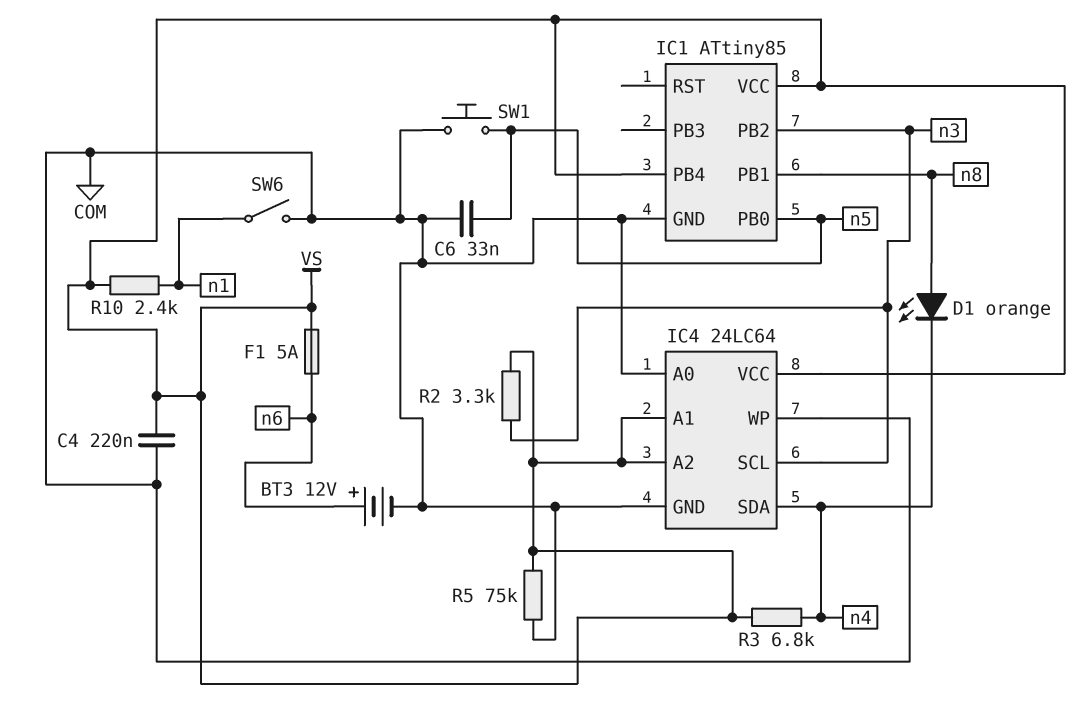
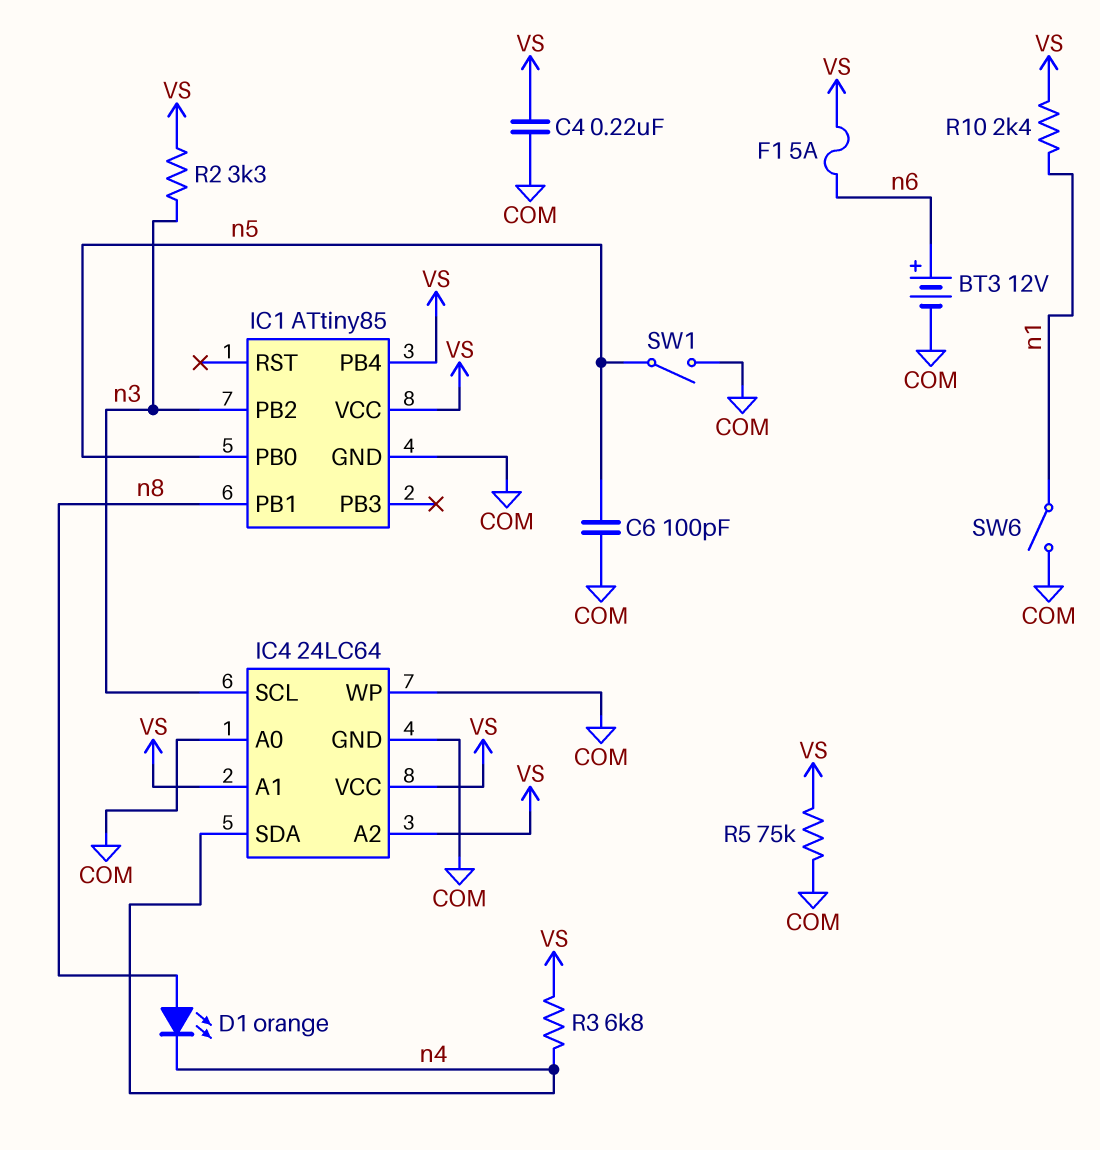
C6: 33nF (COM, n5) -> 100pF (COM, n5)
SW1: button (COM, n5) -> switch (COM, n5)

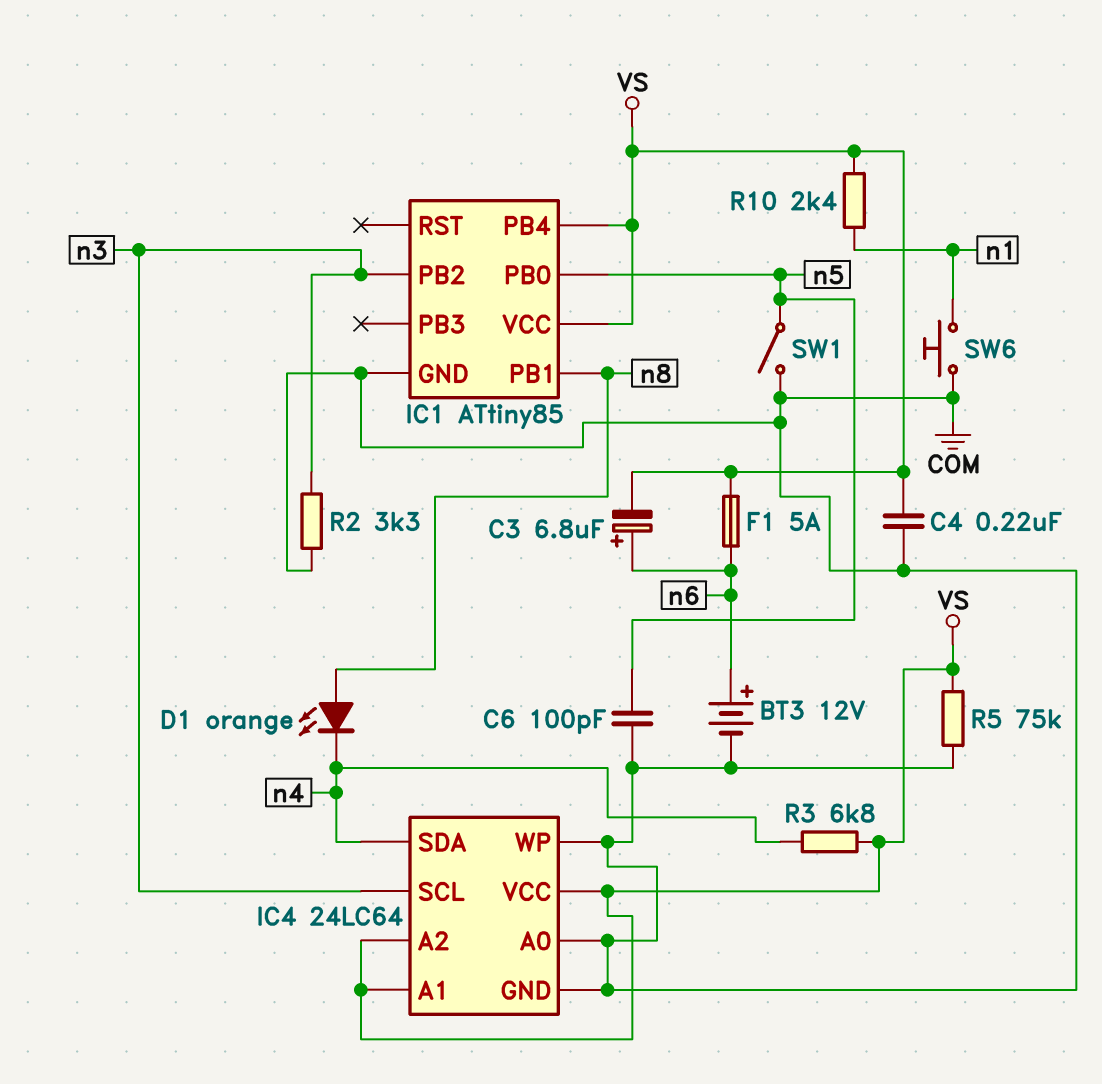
C3: none -> 6.8uF (plus n6, minus VS)
R2: 3.3k (VS, n3) -> 3.3k (COM, n3)
SW6: switch (COM, n1) -> button (COM, n1)

